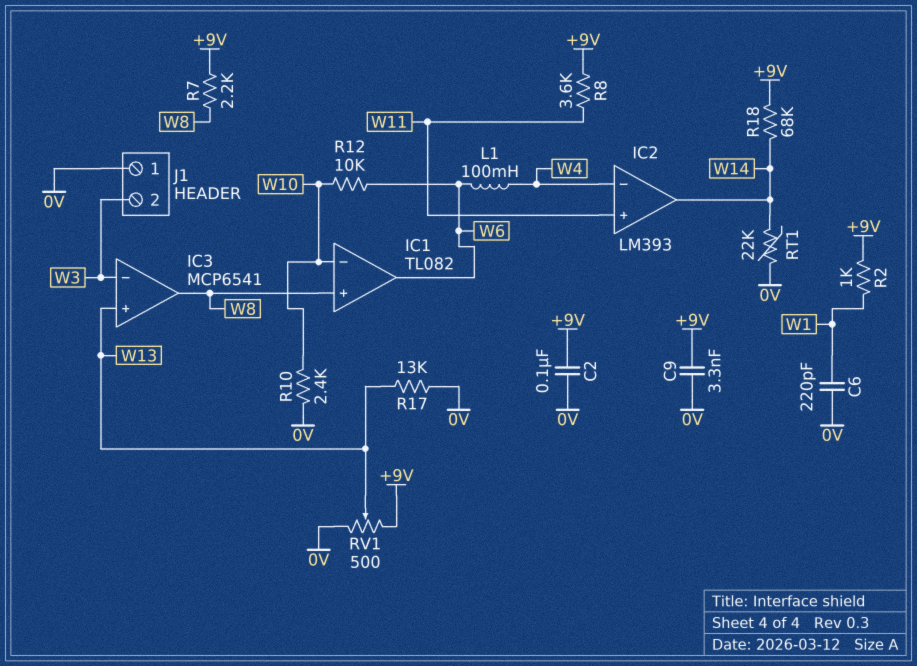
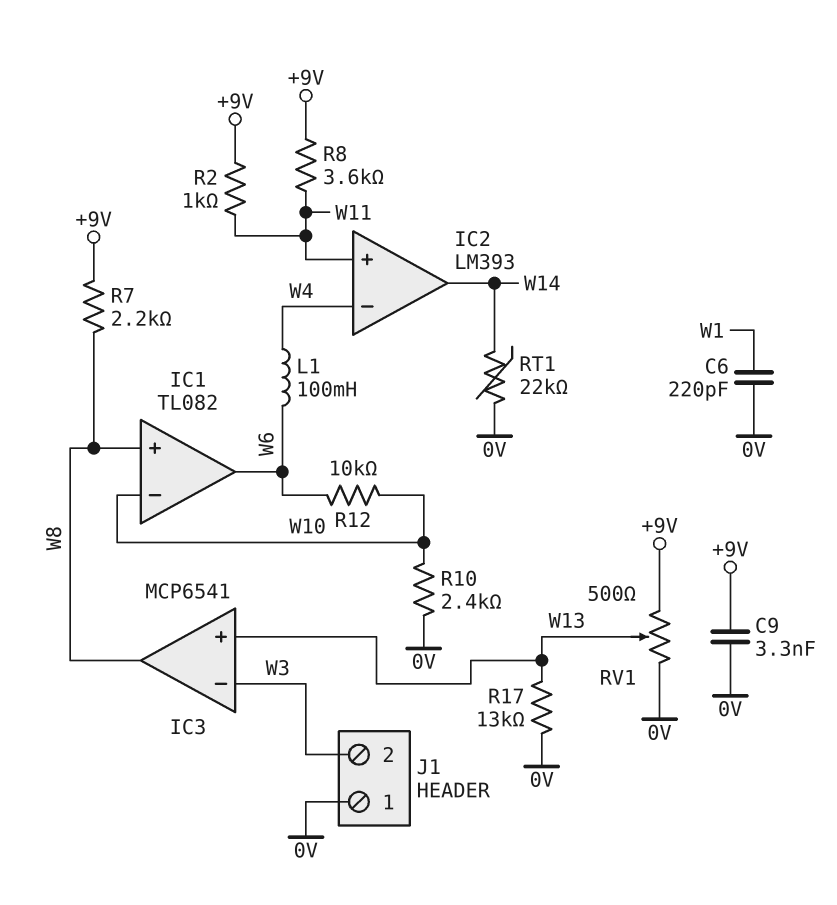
C2: 100nF (+9V, 0V) -> none
R2: 1k (+9V, W1) -> 1k (+9V, W11)
R18: 68k (+9V, W14) -> none

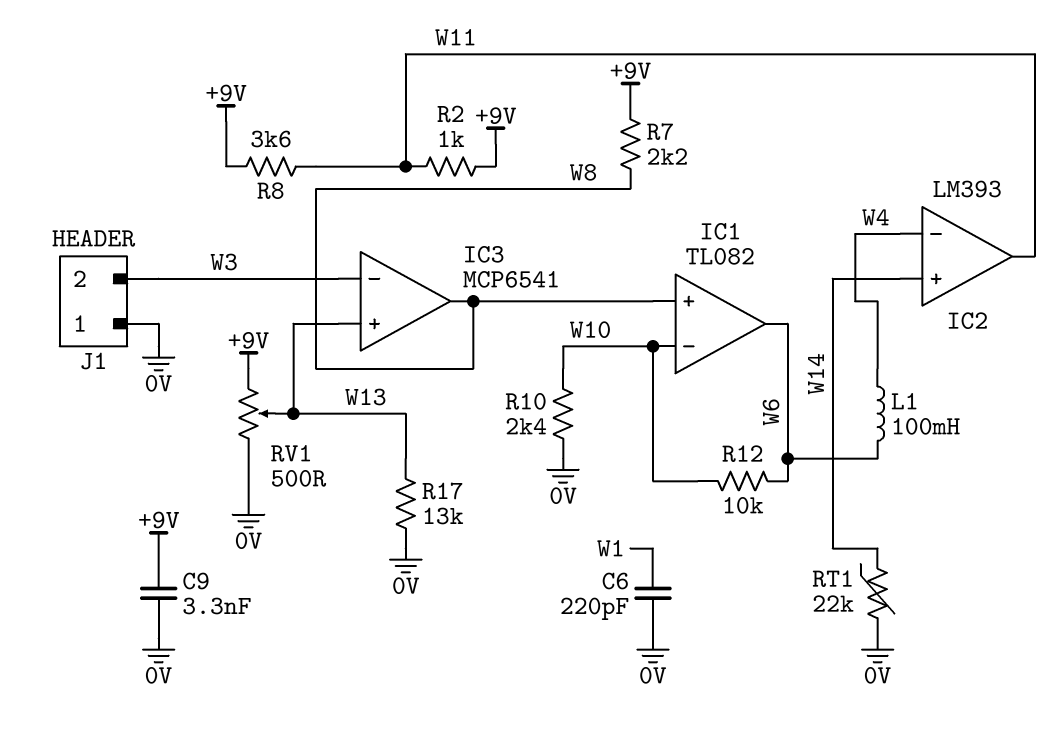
IC2 pin in+: W11 -> W14
IC2 pin out: W14 -> W11

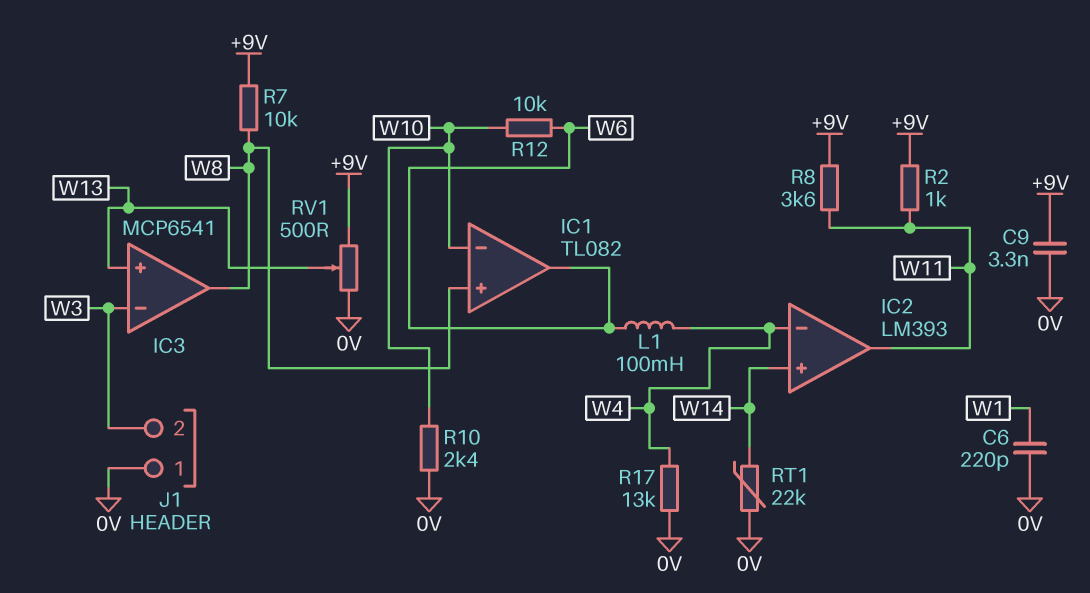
R7: 2.2k (+9V, W8) -> 10k (+9V, W8)
R17: 13k (0V, W13) -> 13k (0V, W4)

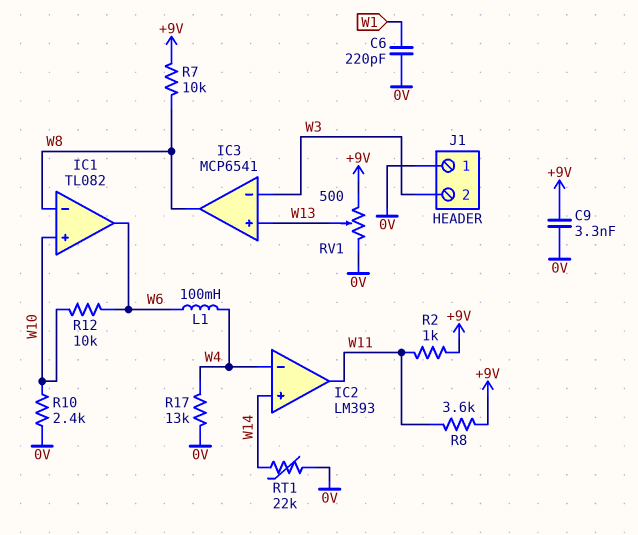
IC1 pin in+: W8 -> W10
IC1 pin in-: W10 -> W8

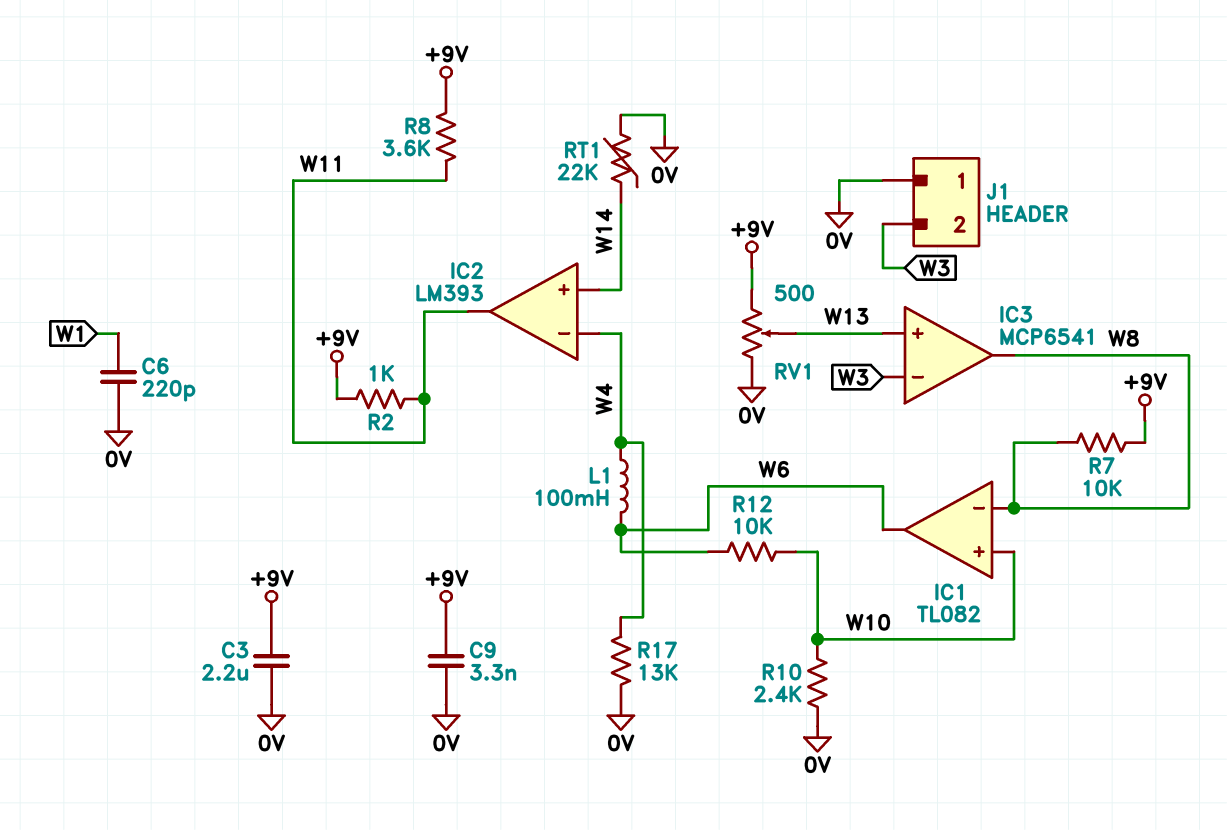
C3: none -> 2.2uF (+9V, 0V)

